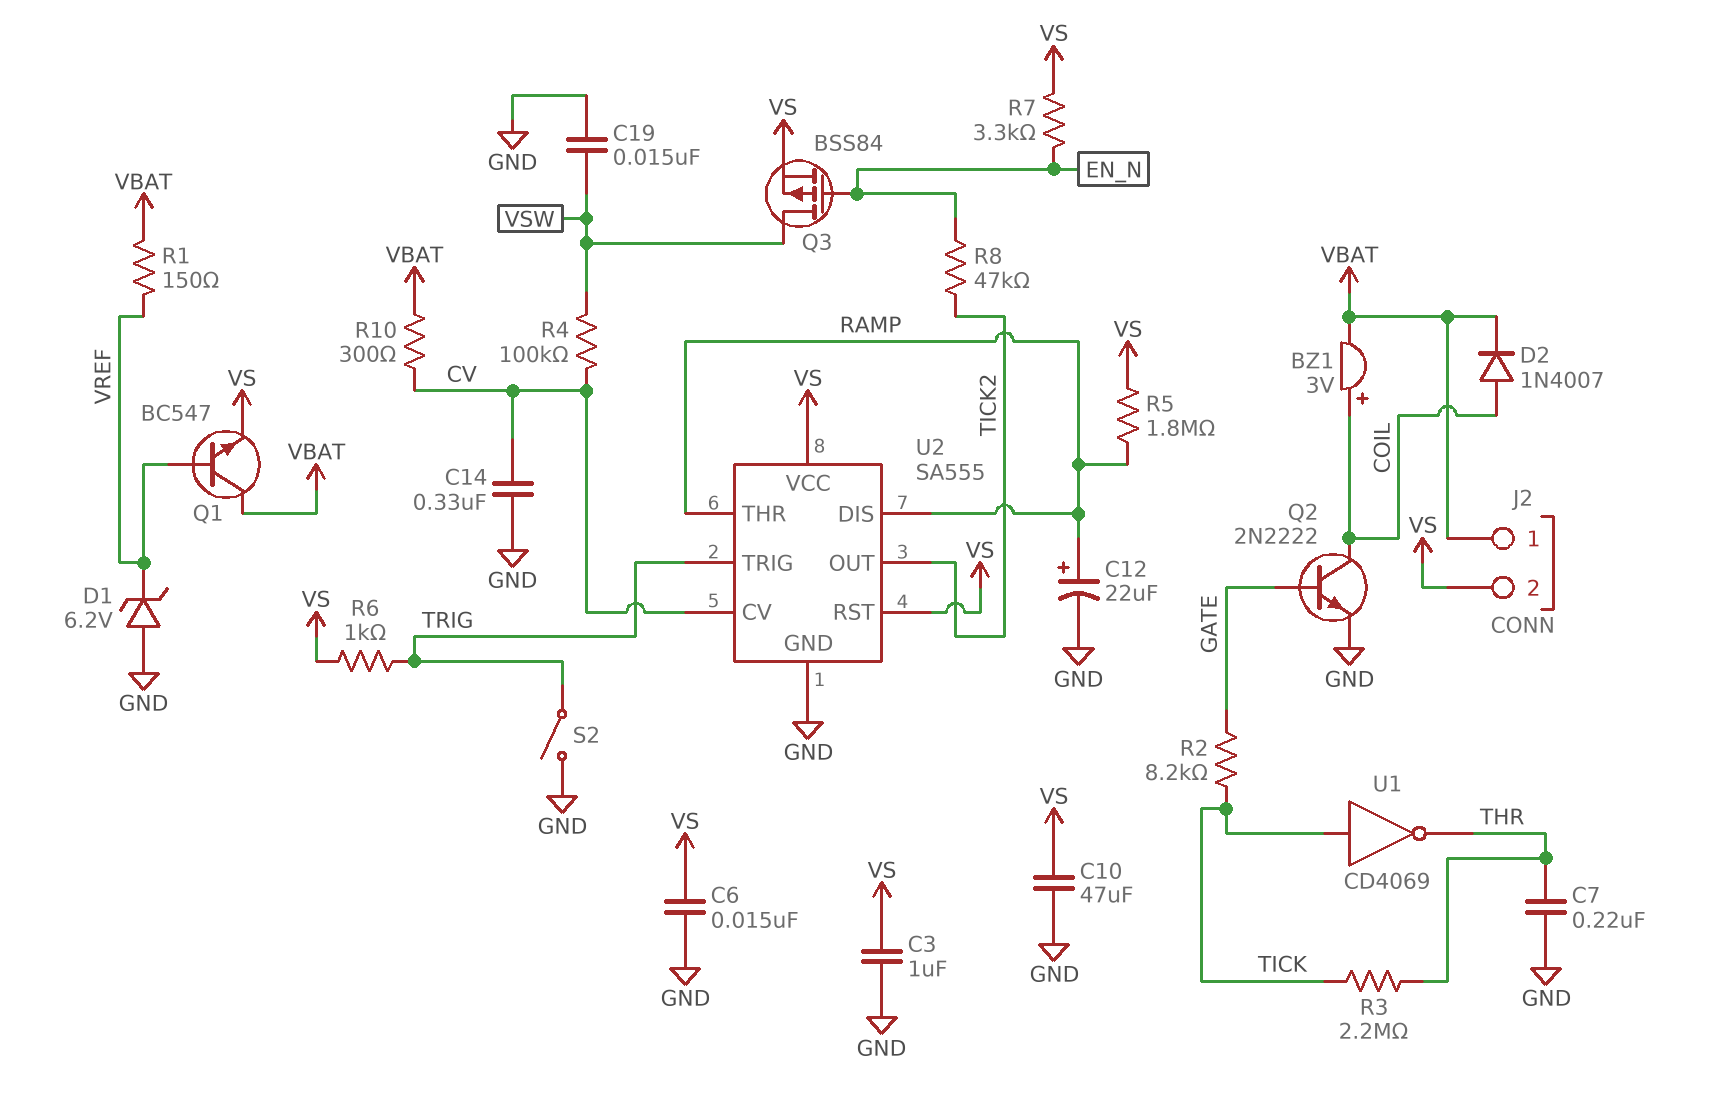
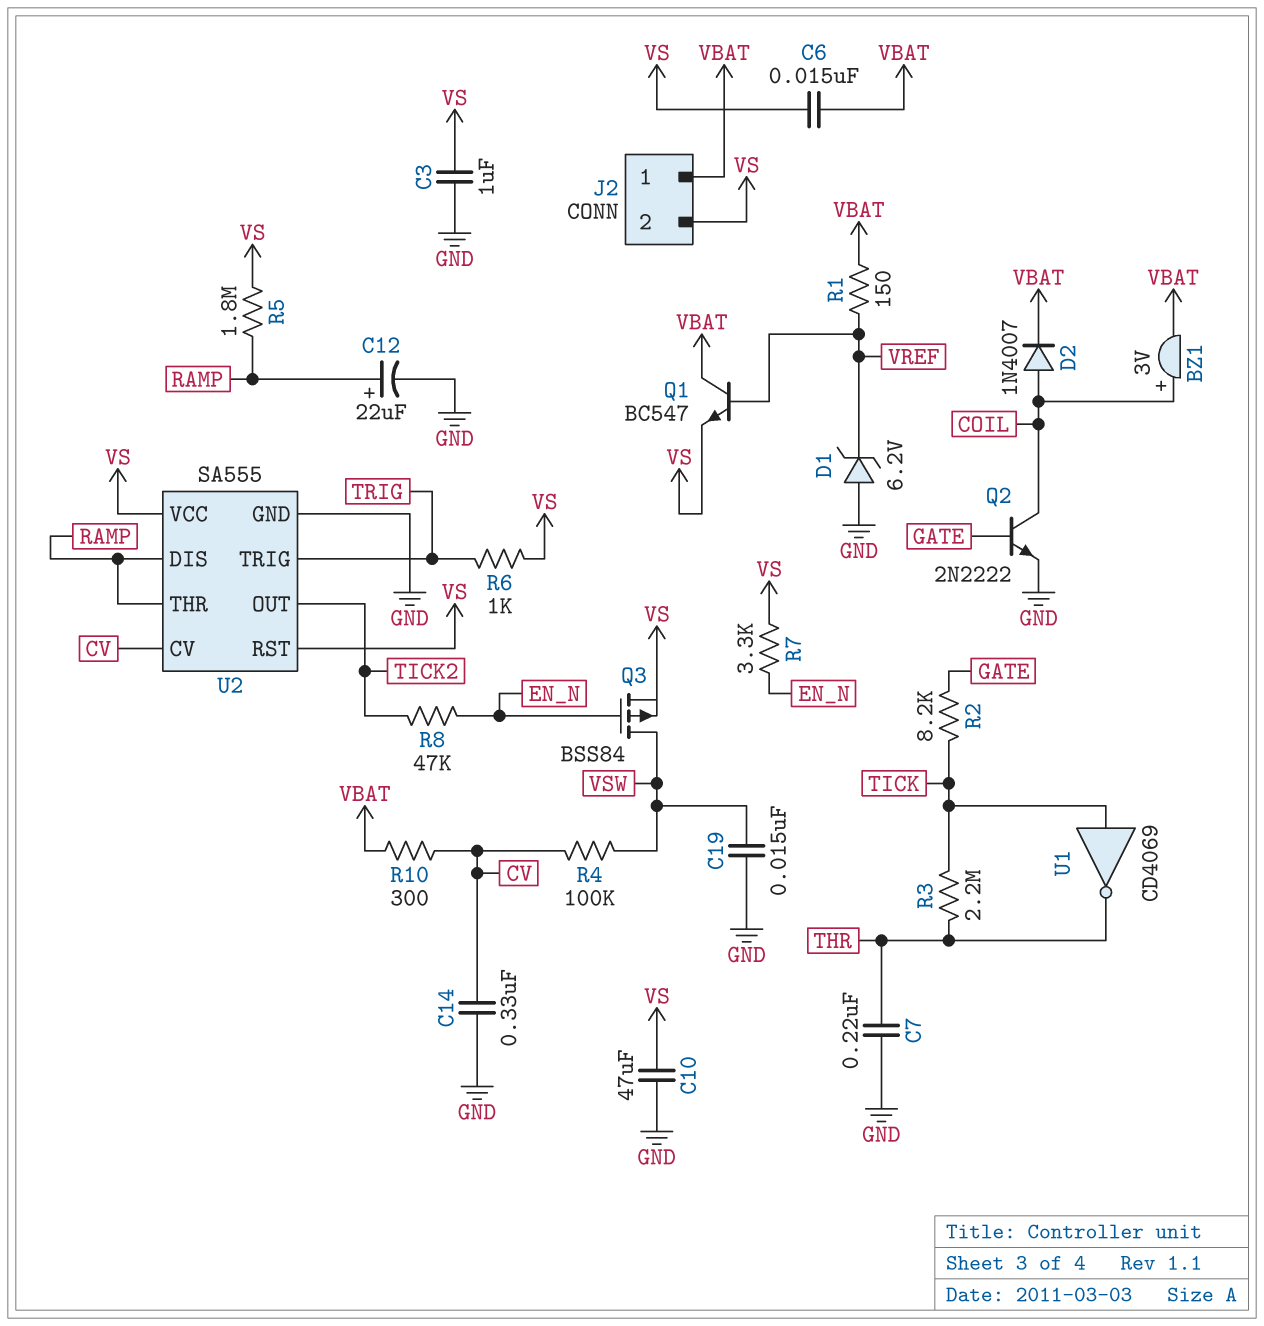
C6: 15nF (GND, VS) -> 15nF (VBAT, VS)
S2: switch (GND, TRIG) -> none

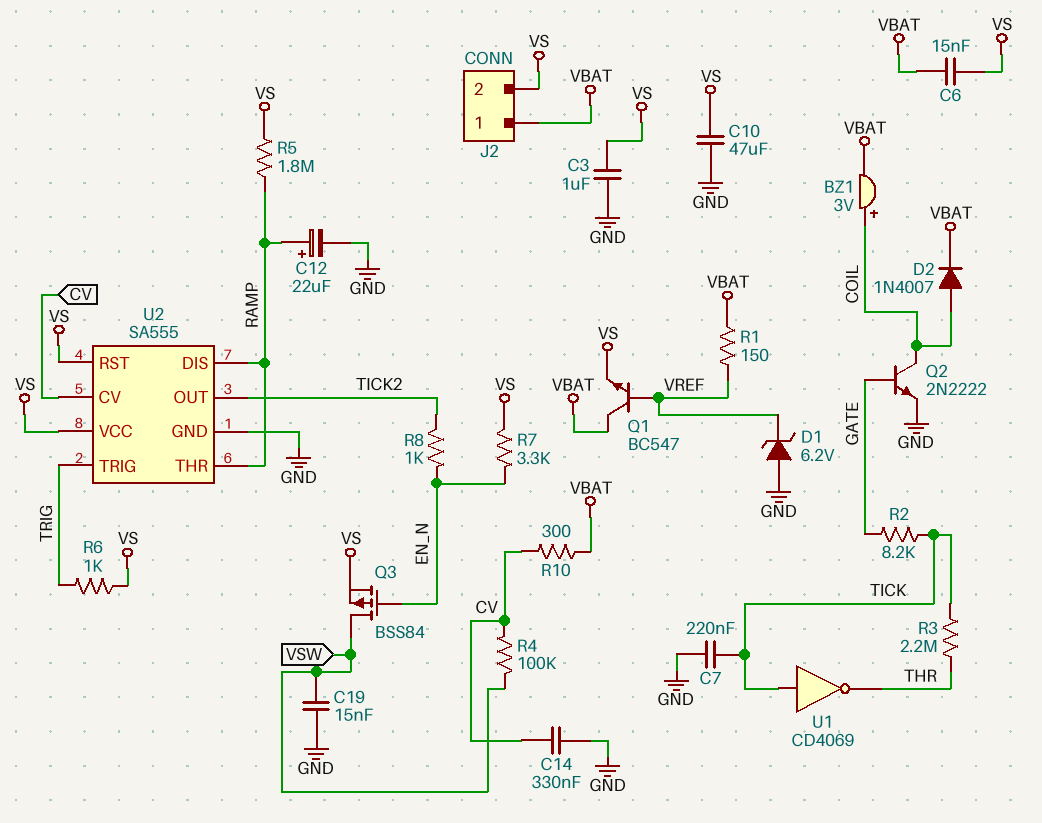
C7: 220nF (GND, THR) -> 220nF (GND, TICK)
R8: 47k (EN_N, TICK2) -> 1k (EN_N, TICK2)

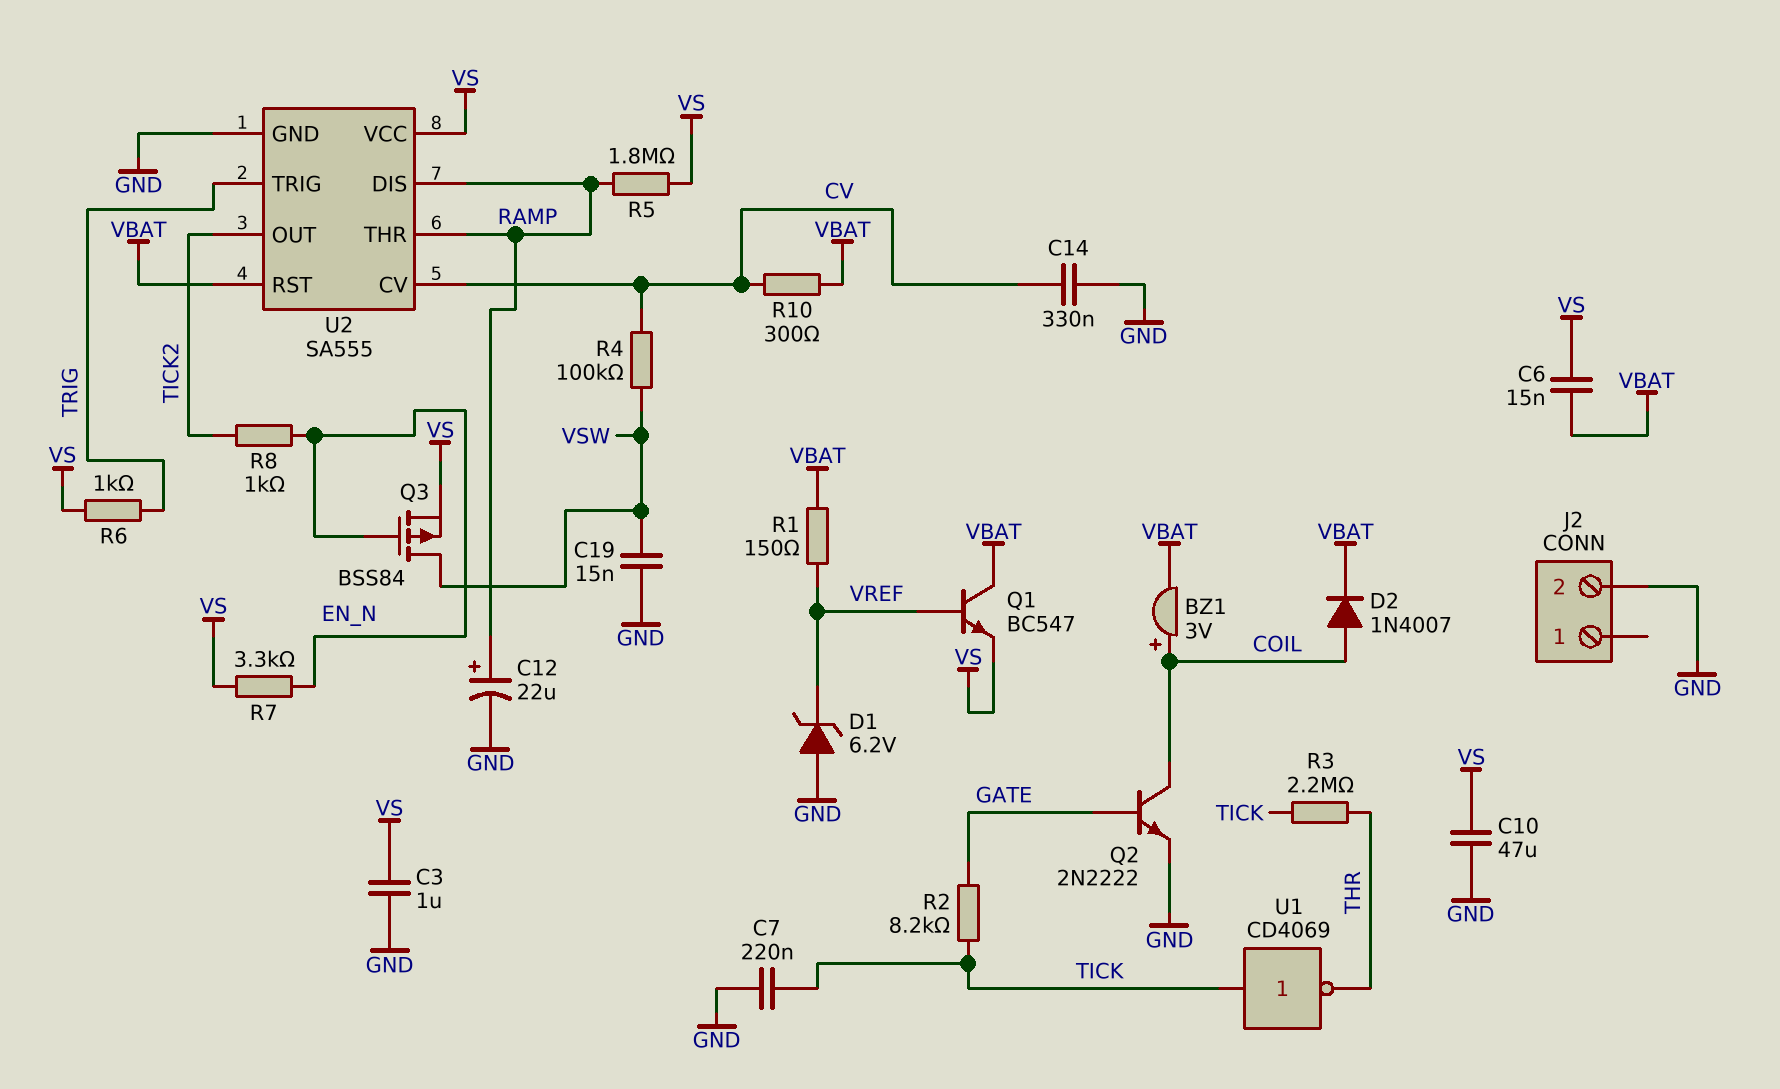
J2 pin 1: VBAT -> none
J2 pin 2: VS -> GND
U2 pin RST: VS -> VBAT

